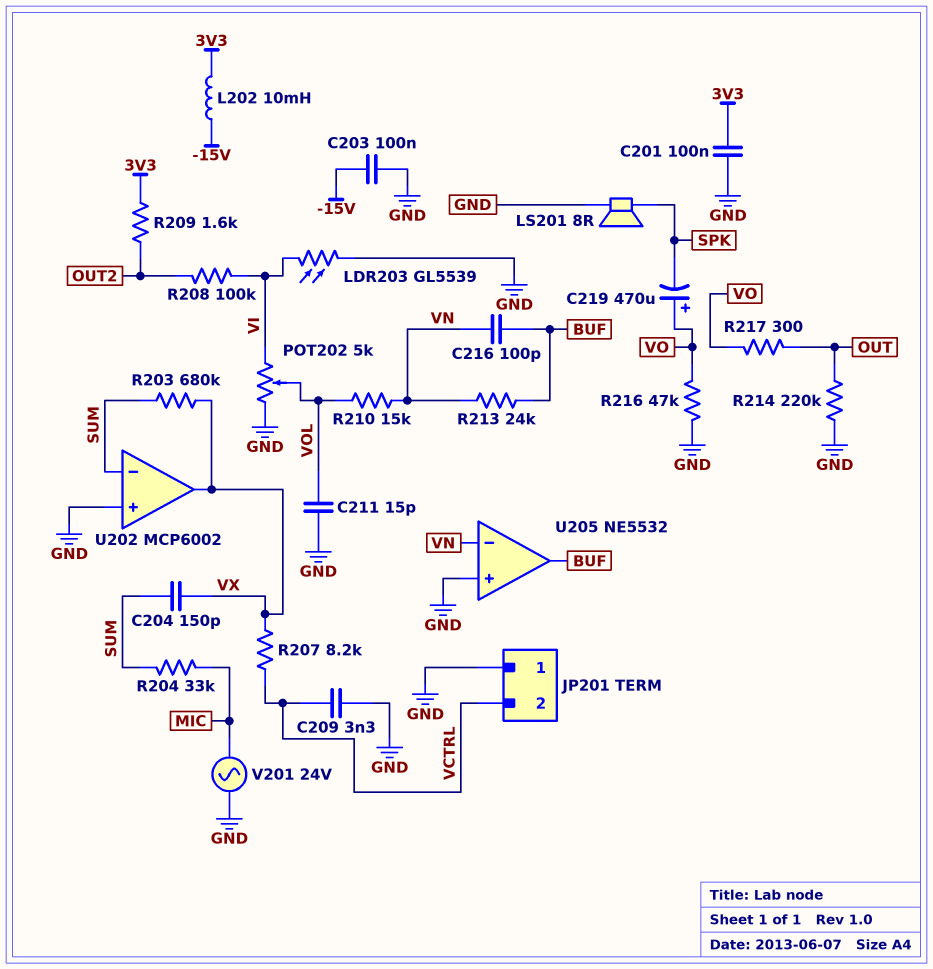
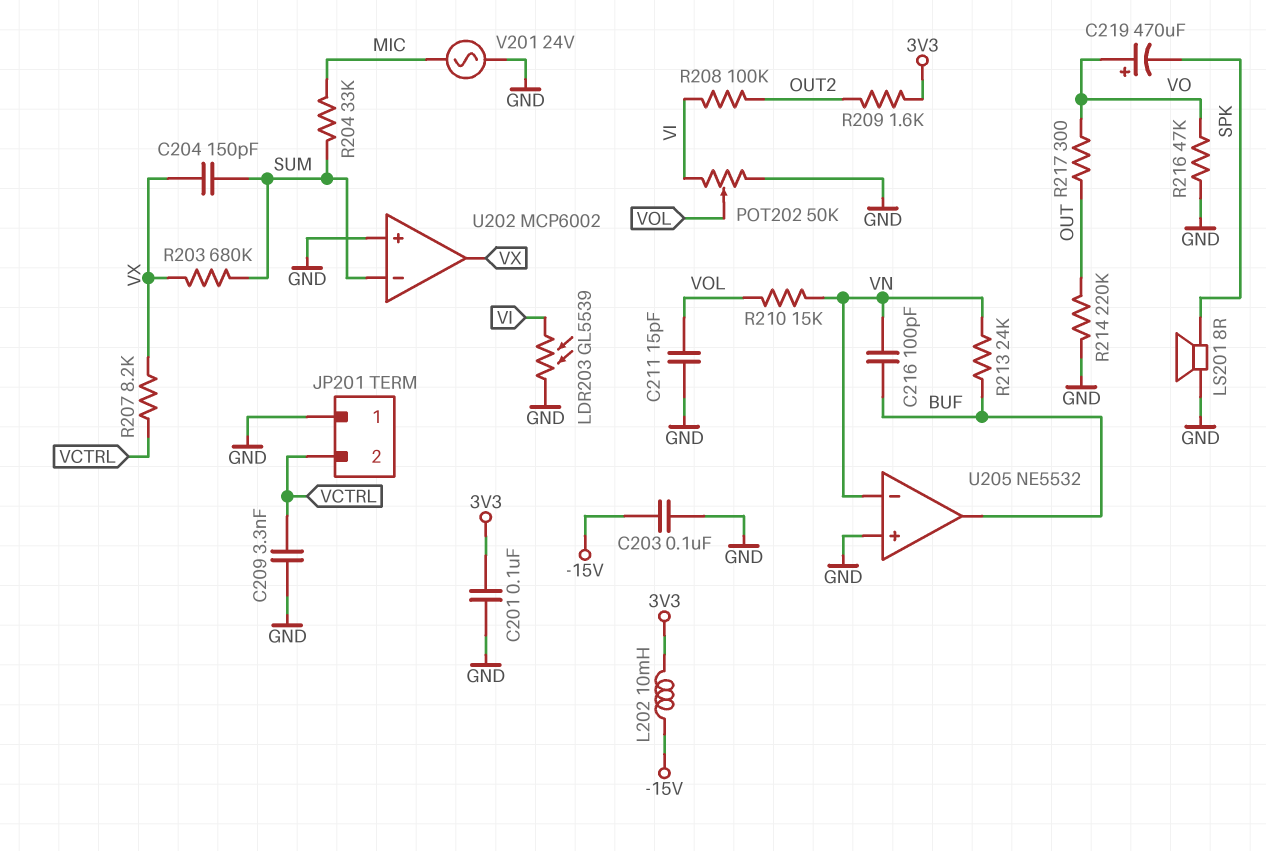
POT202: 5k (GND, VI, wiper VOL) -> 50k (GND, VI, wiper VOL)

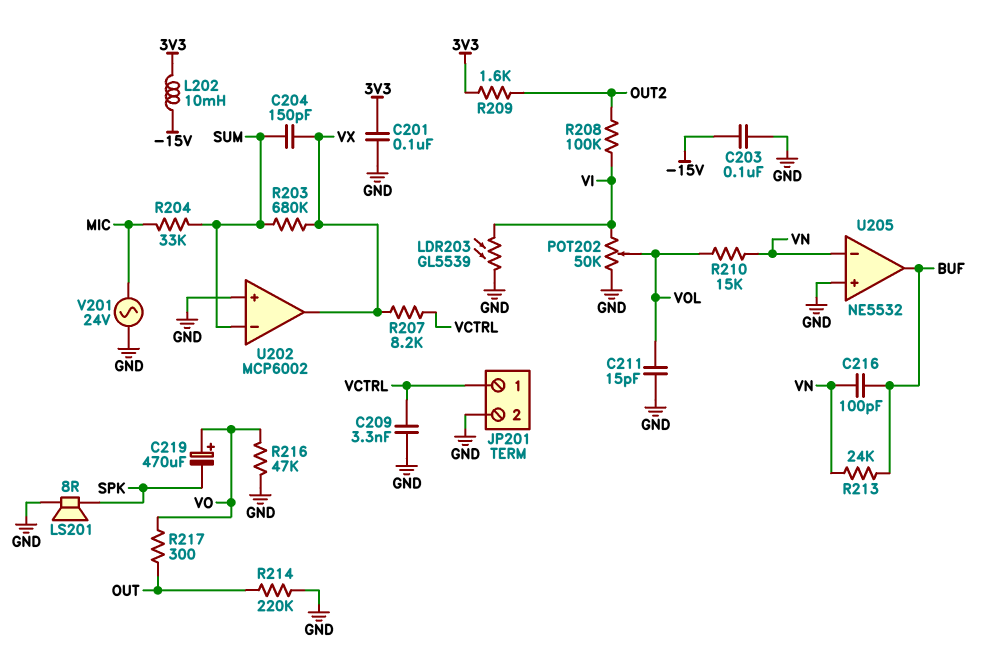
JP201 pin 1: GND -> VCTRL
JP201 pin 2: VCTRL -> GND

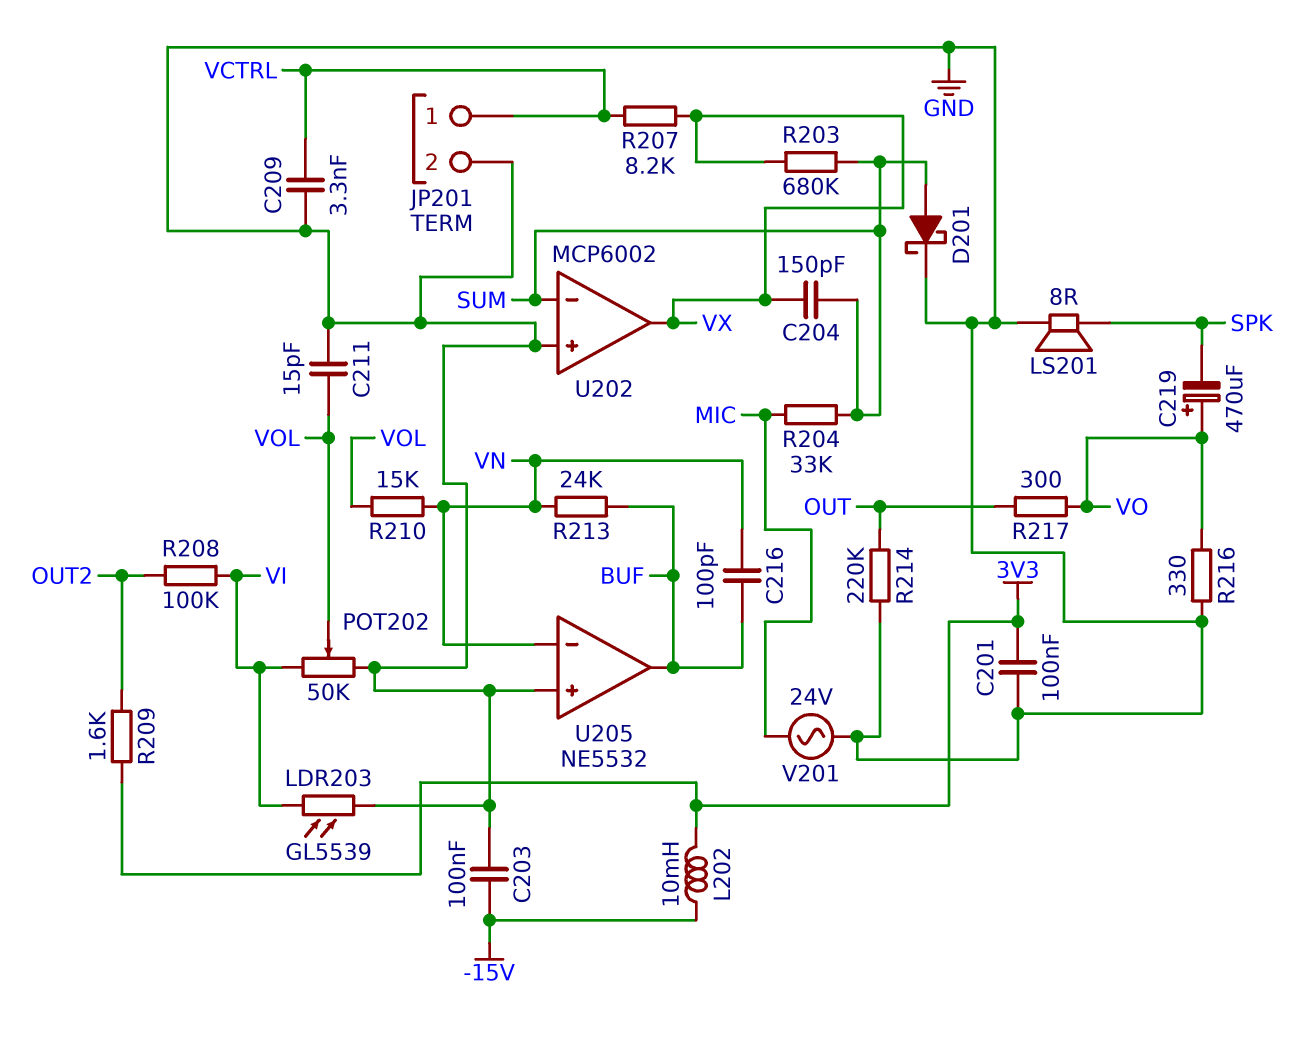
D201: none -> schottky (A SUM, K GND)
R216: 47k (GND, VO) -> 330 (GND, VO)

